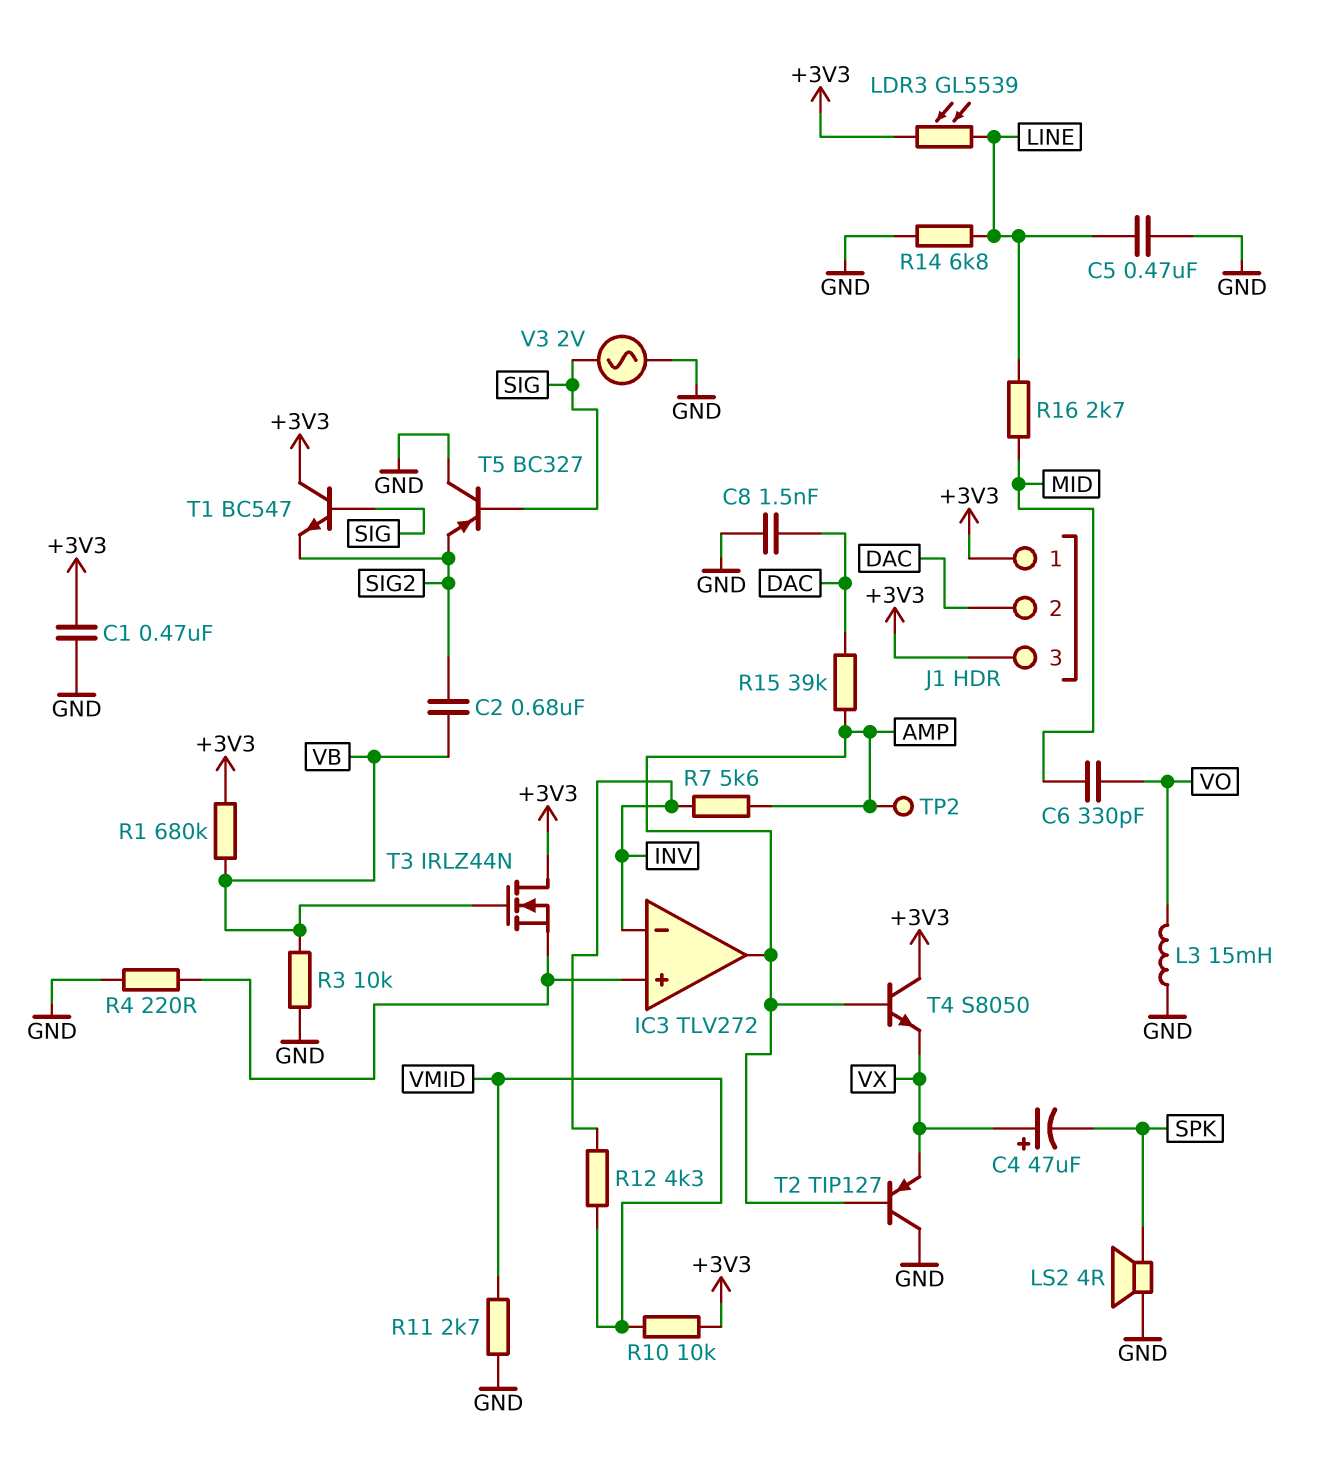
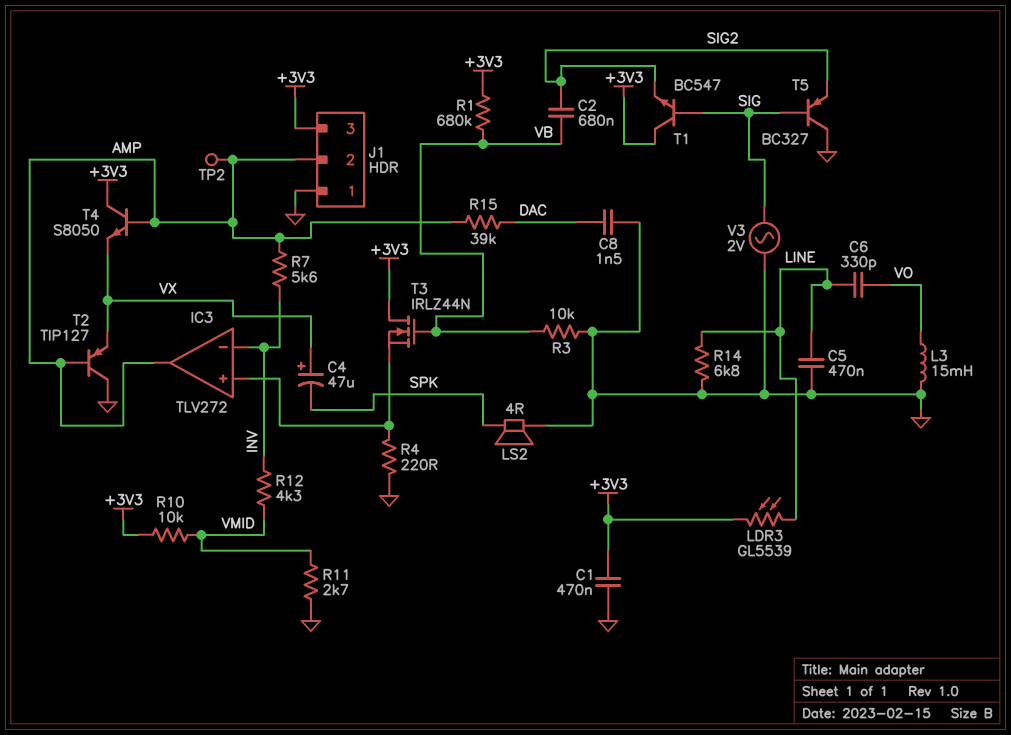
C6: 330pF (MID, VO) -> 330pF (LINE, VO)
J1 pin 1: +3V3 -> GND
J1 pin 2: DAC -> AMP
R16: 2.7k (LINE, MID) -> none

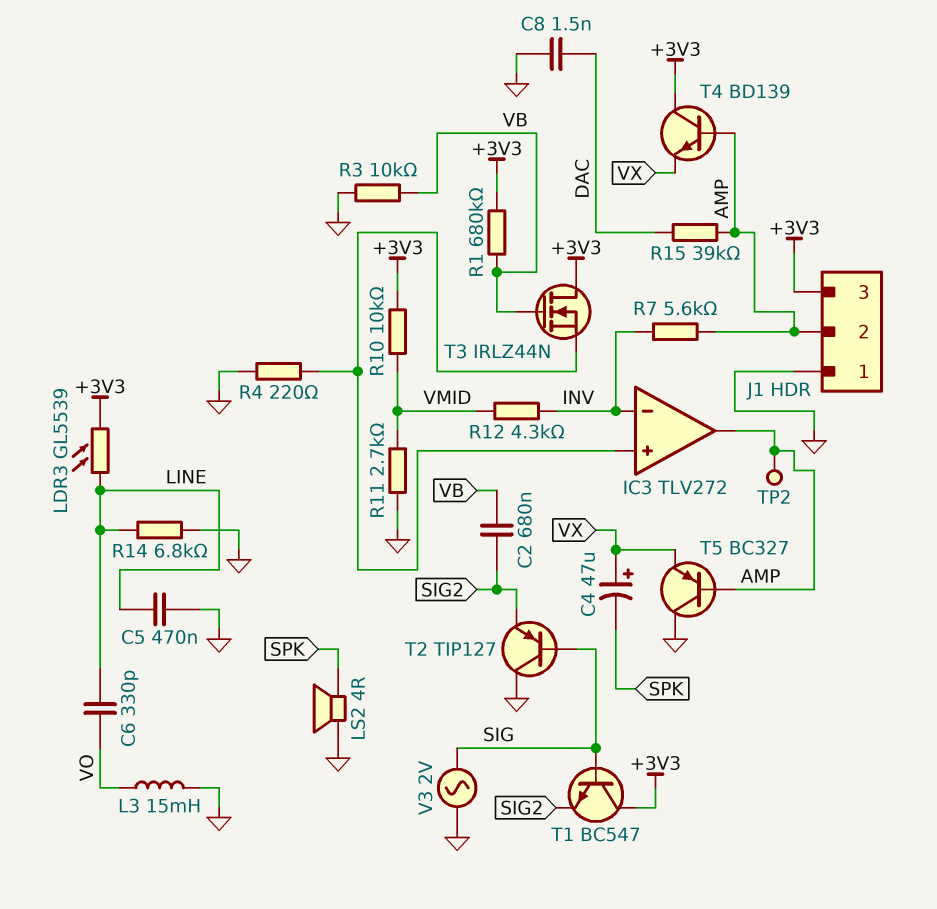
C1: 470nF (+3V3, GND) -> none
T2: PNP TIP127 (B AMP, C GND, E VX) -> PNP TIP127 (B SIG, C GND, E SIG2)
T4: NPN S8050 (B AMP, C +3V3, E VX) -> NPN BD139 (B AMP, C +3V3, E VX)
T5: PNP BC327 (B SIG, C GND, E SIG2) -> PNP BC327 (B AMP, C GND, E VX)

